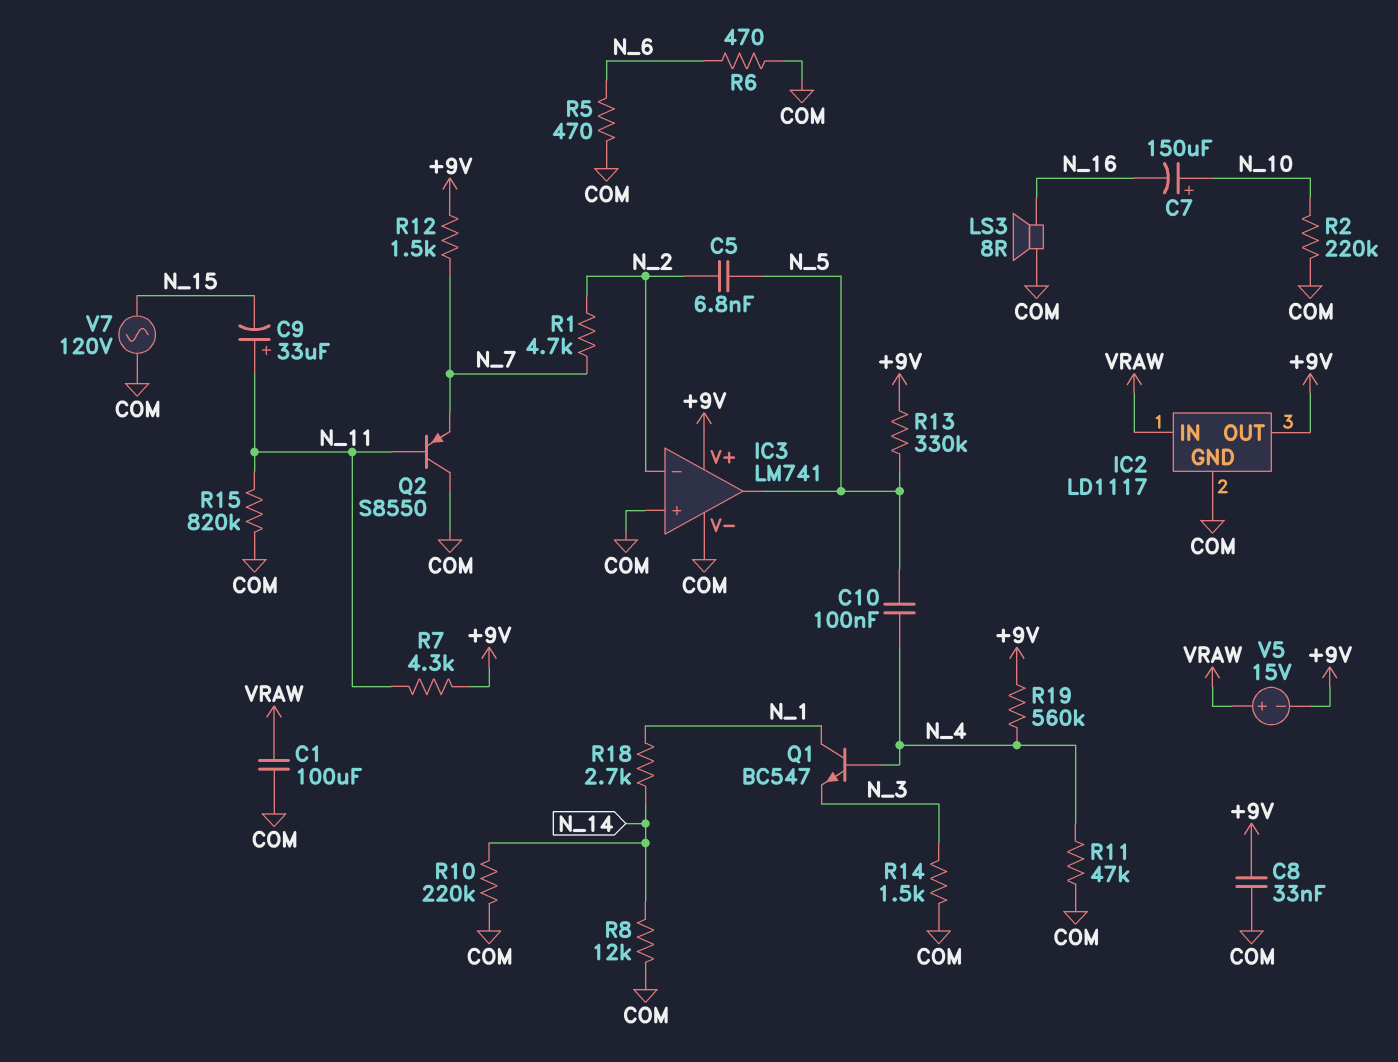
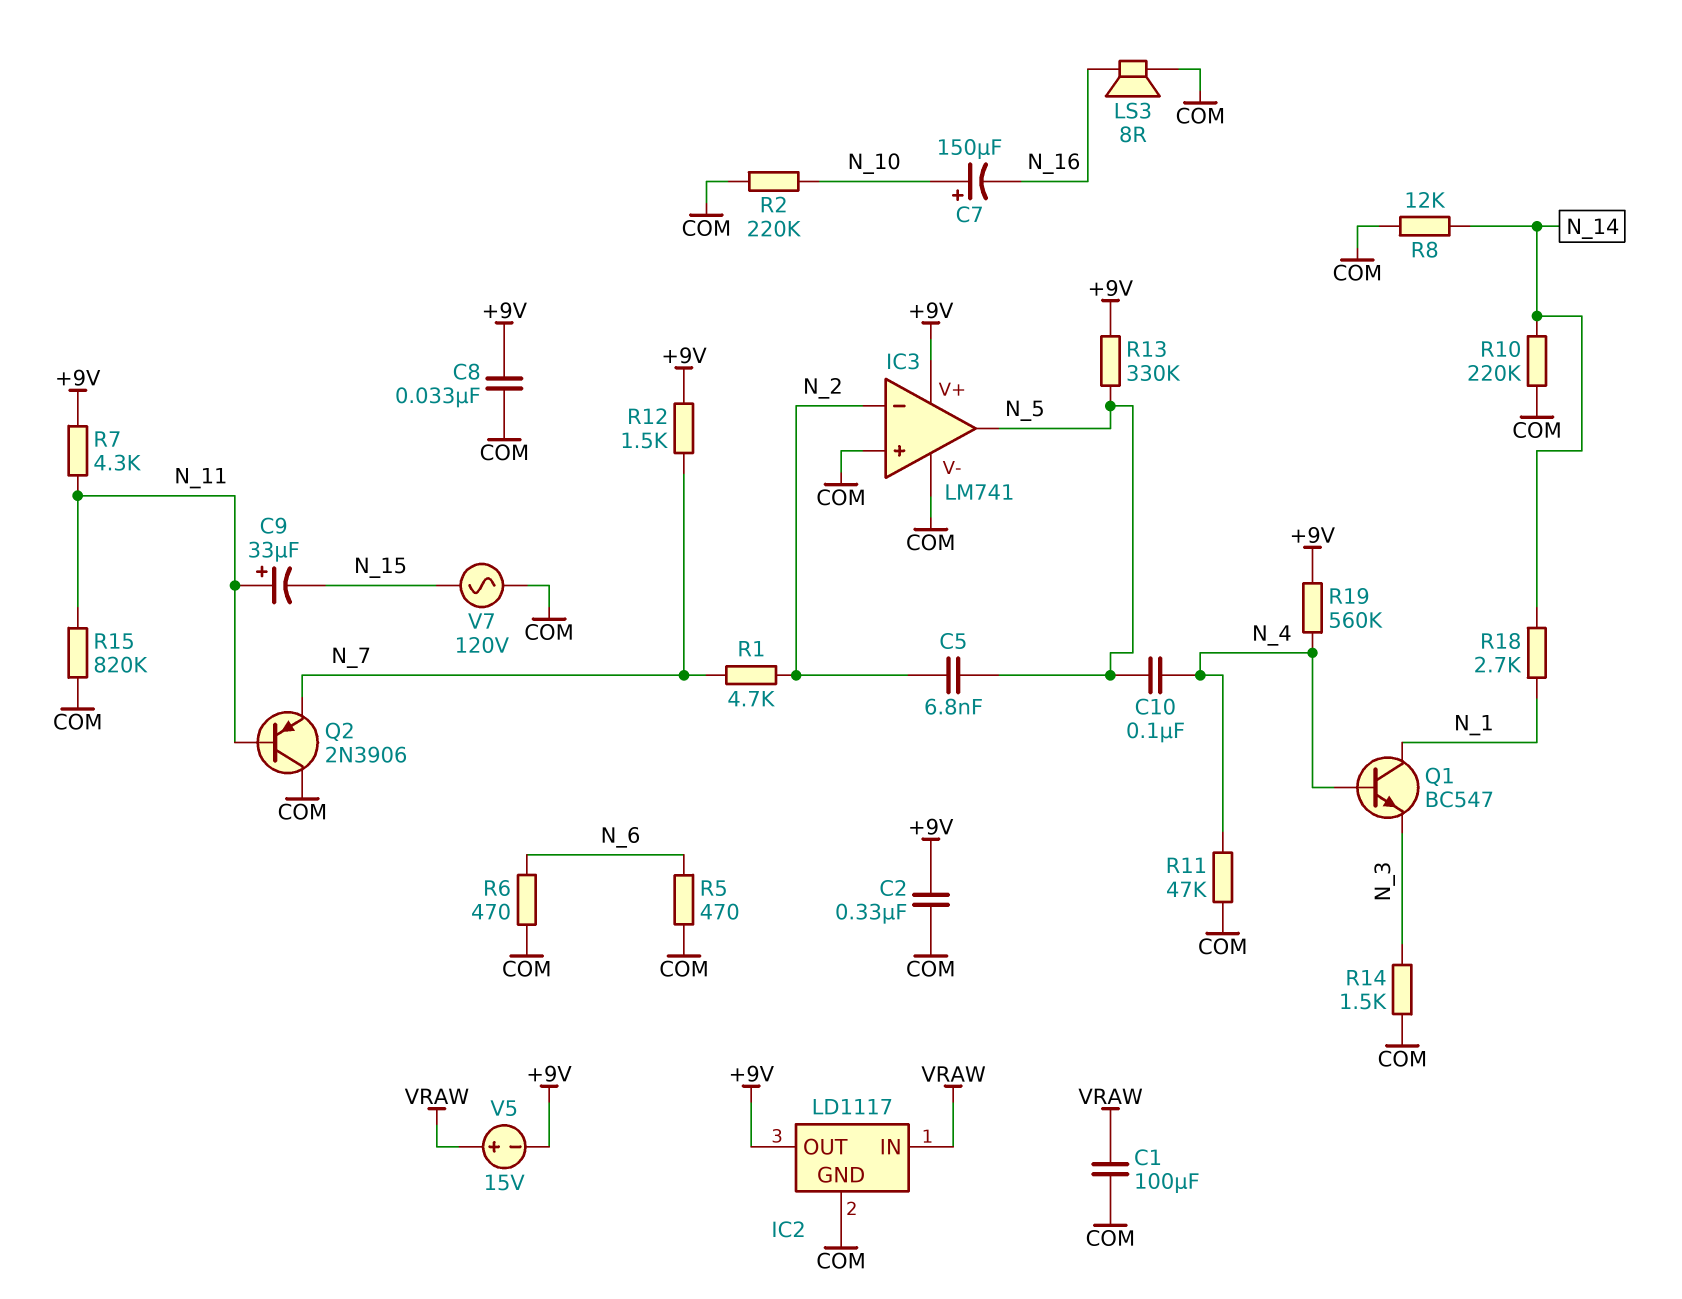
C2: none -> 330nF (+9V, COM)
Q2: PNP S8550 (B N_11, C COM, E N_7) -> PNP 2N3906 (B N_11, C COM, E N_7)

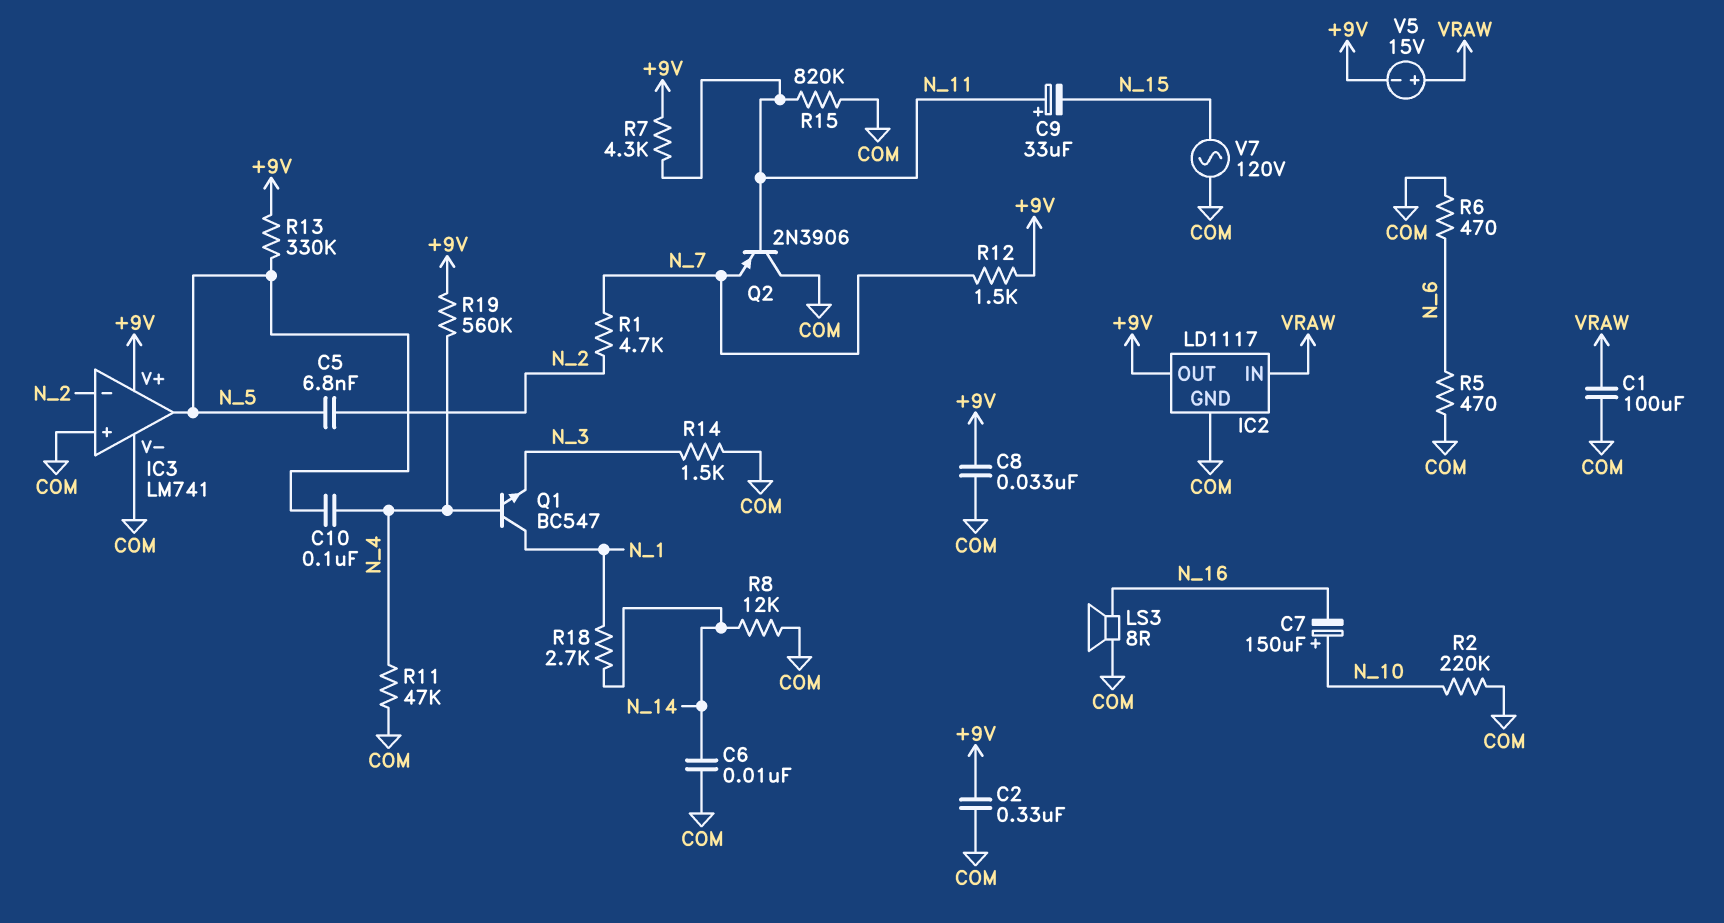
C6: none -> 10nF (COM, N_14)
R10: 220k (COM, N_14) -> none

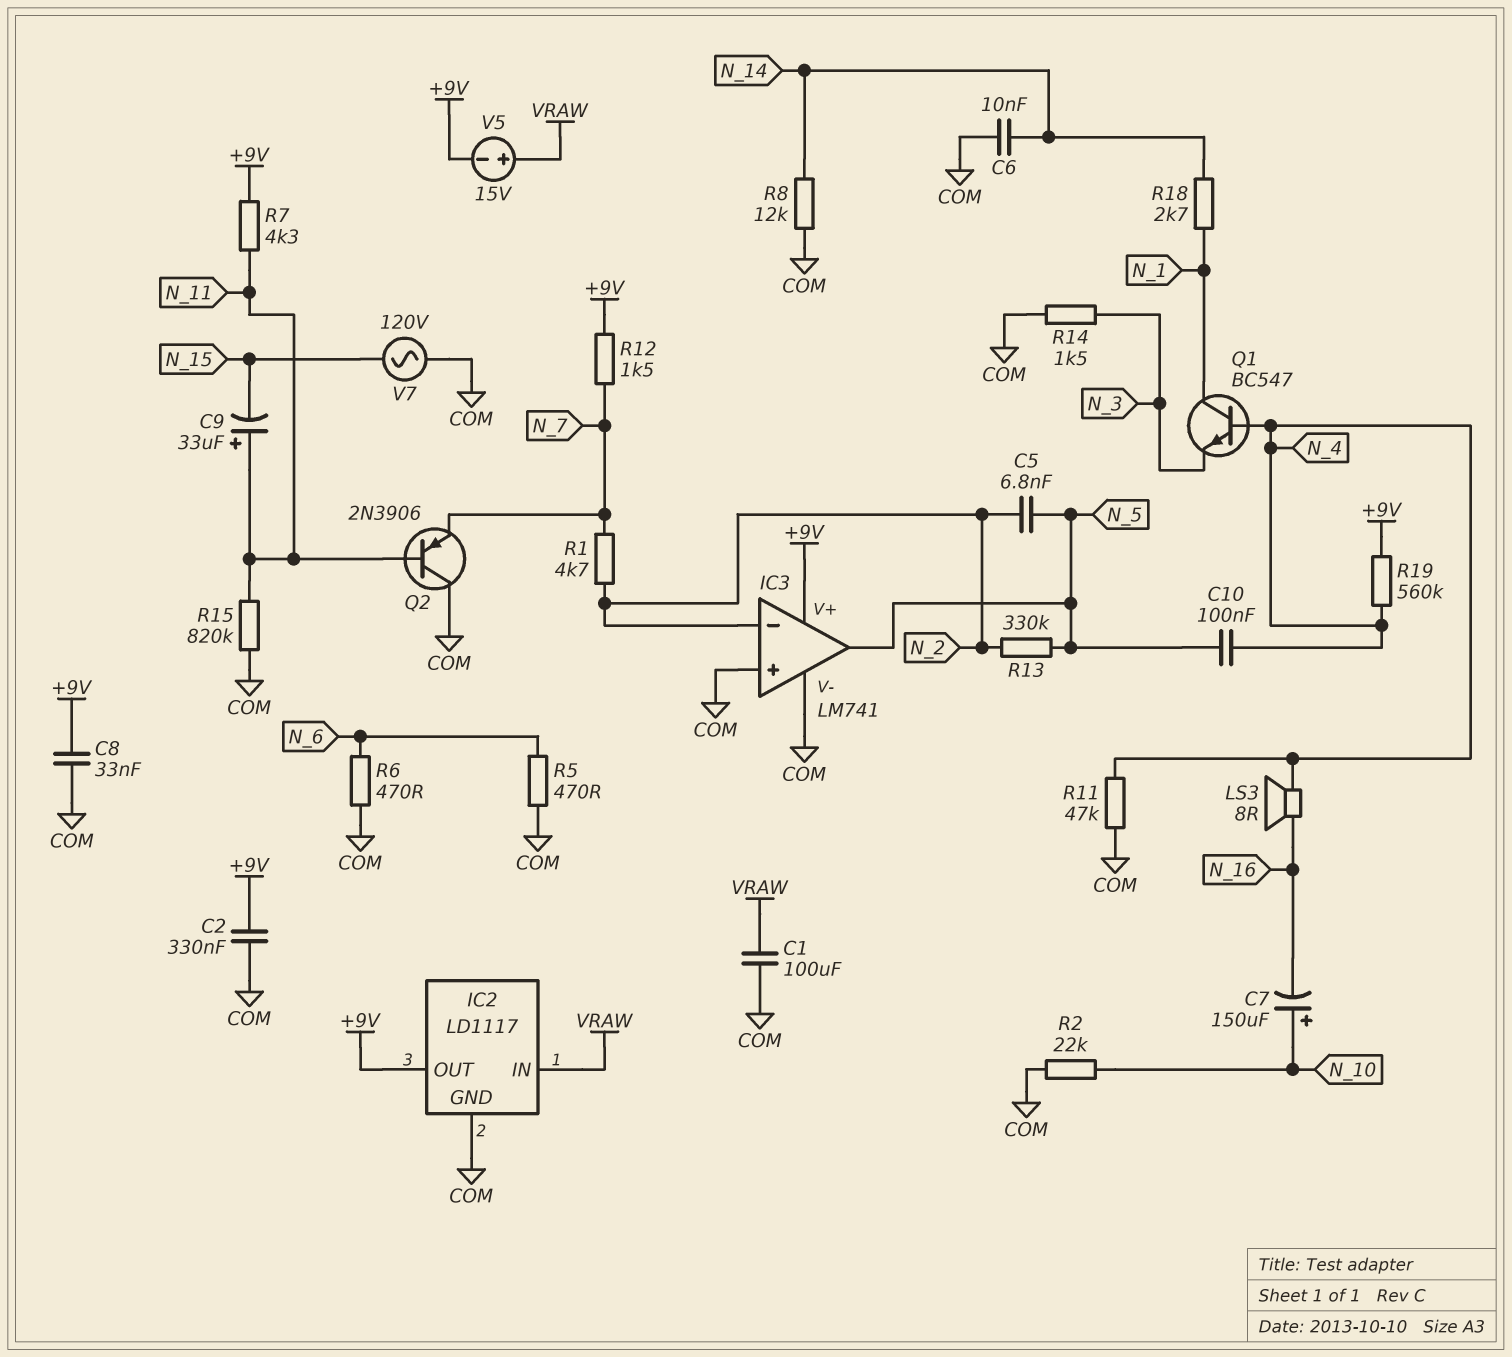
LS3: speaker 8R (COM, N_16) -> speaker 8R (N_4, N_16)
R2: 220k (COM, N_10) -> 22k (COM, N_10)
R13: 330k (+9V, N_5) -> 330k (N_2, N_5)

